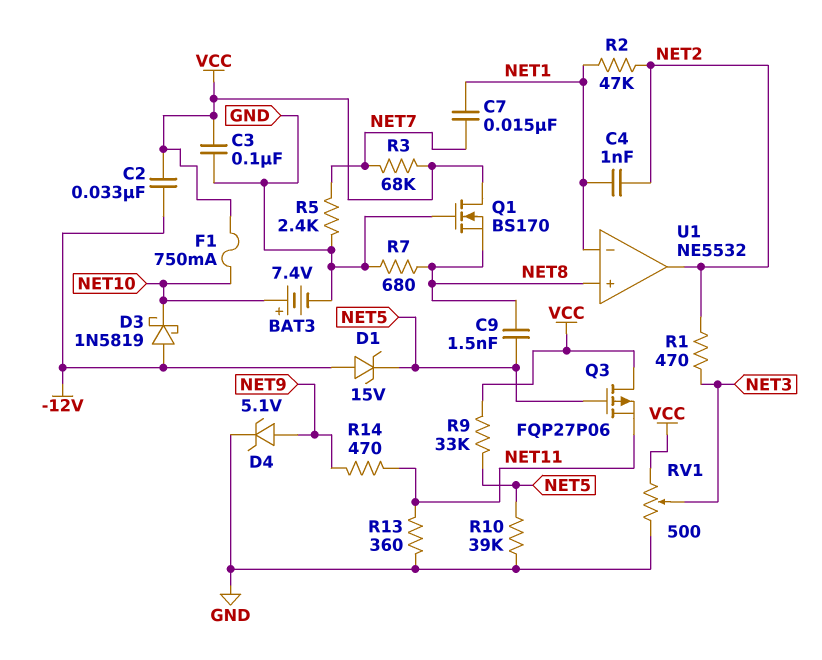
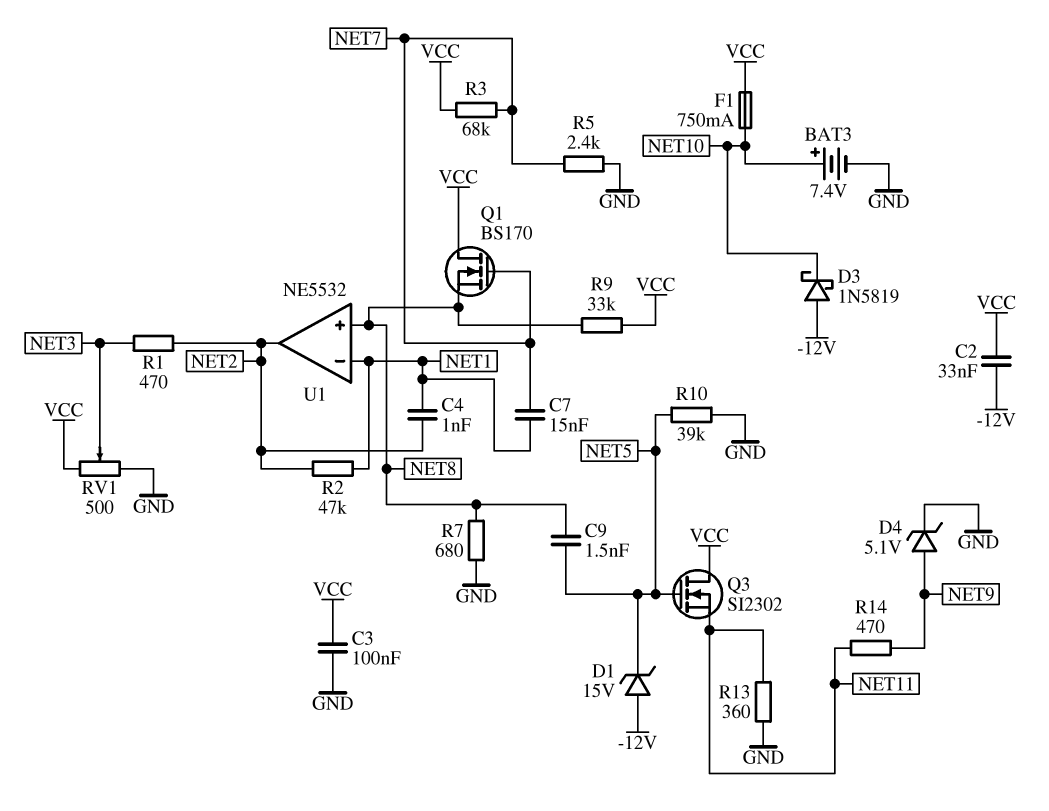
Q1: NMOS BS170 (G GND, D VCC, S NET8) -> NMOS BS170 (G NET7, D VCC, S NET8)
Q3: PMOS FQP27P06 (G NET5, D VCC, S NET11) -> NMOS SI2302 (G NET5, D VCC, S NET11)
R9: 33k (NET5, VCC) -> 33k (NET8, VCC)

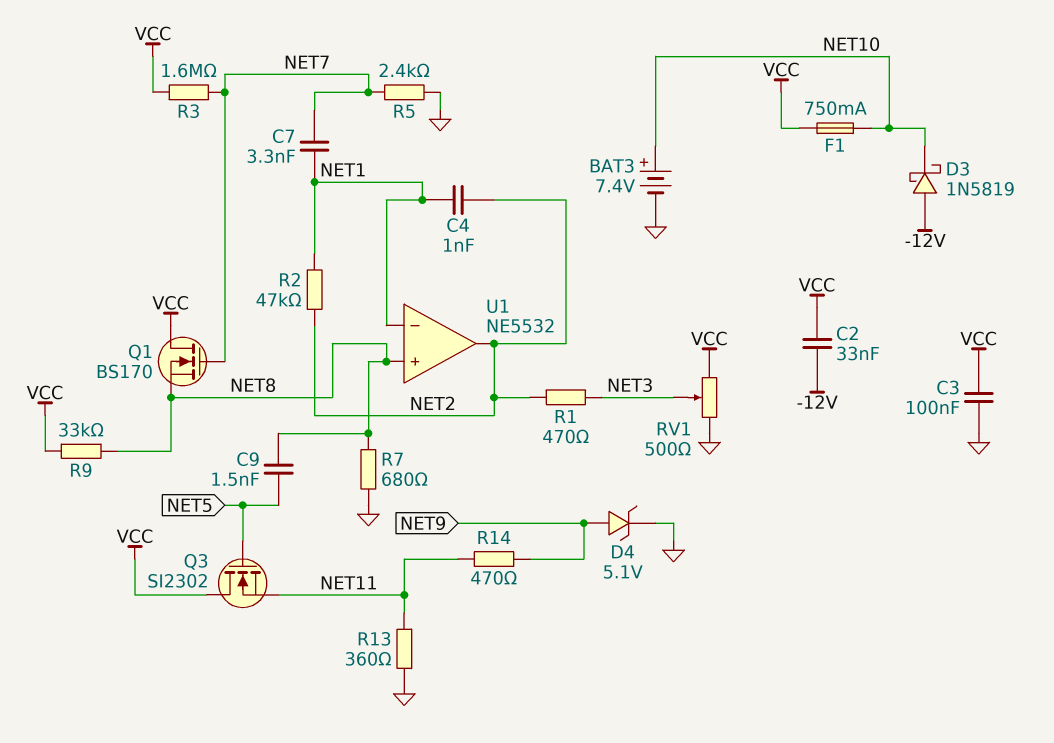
C7: 15nF (NET1, NET7) -> 3.3nF (NET1, NET7)
D1: zener 15V (A -12V, K NET5) -> none
R3: 68k (NET7, VCC) -> 1.6M (NET7, VCC)
R10: 39k (GND, NET5) -> none

